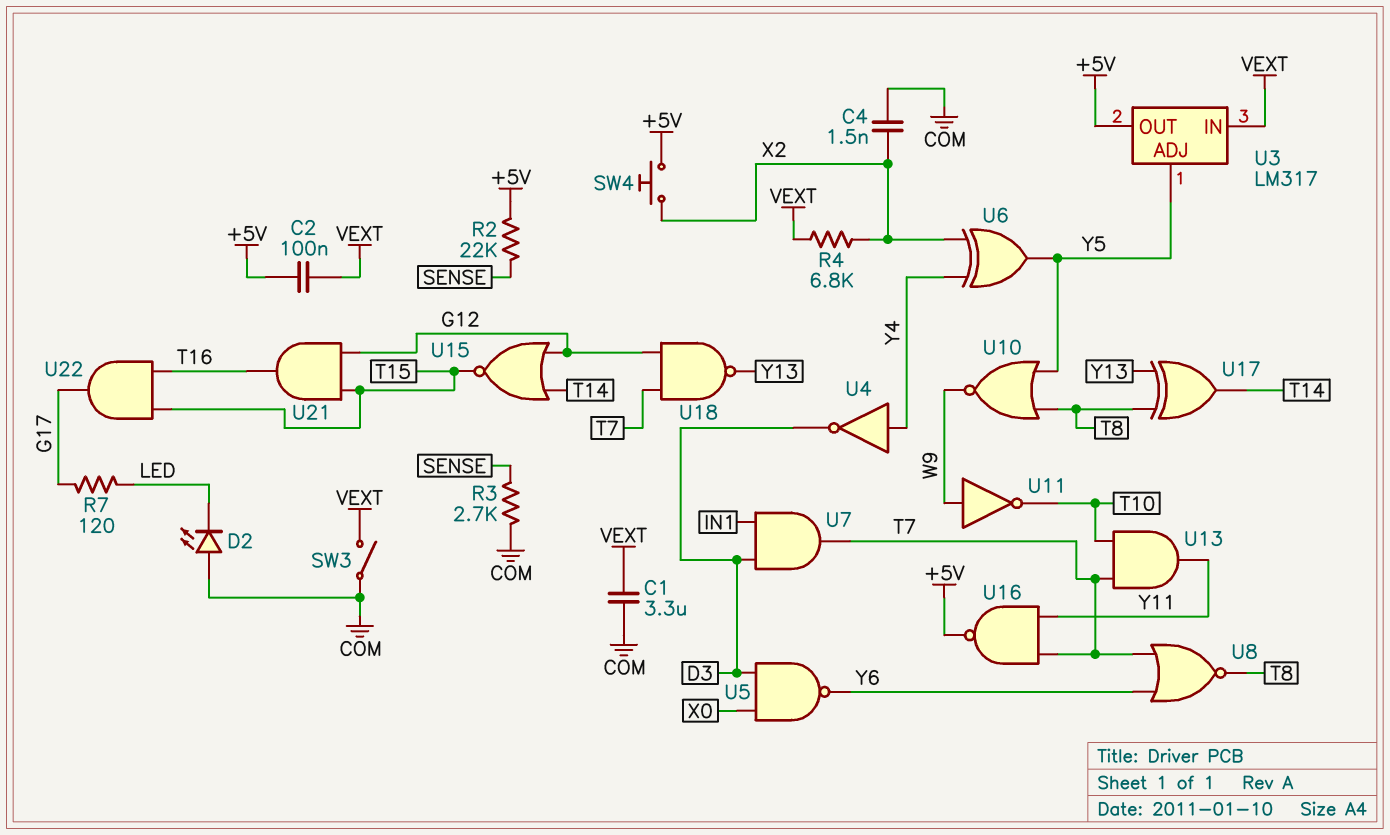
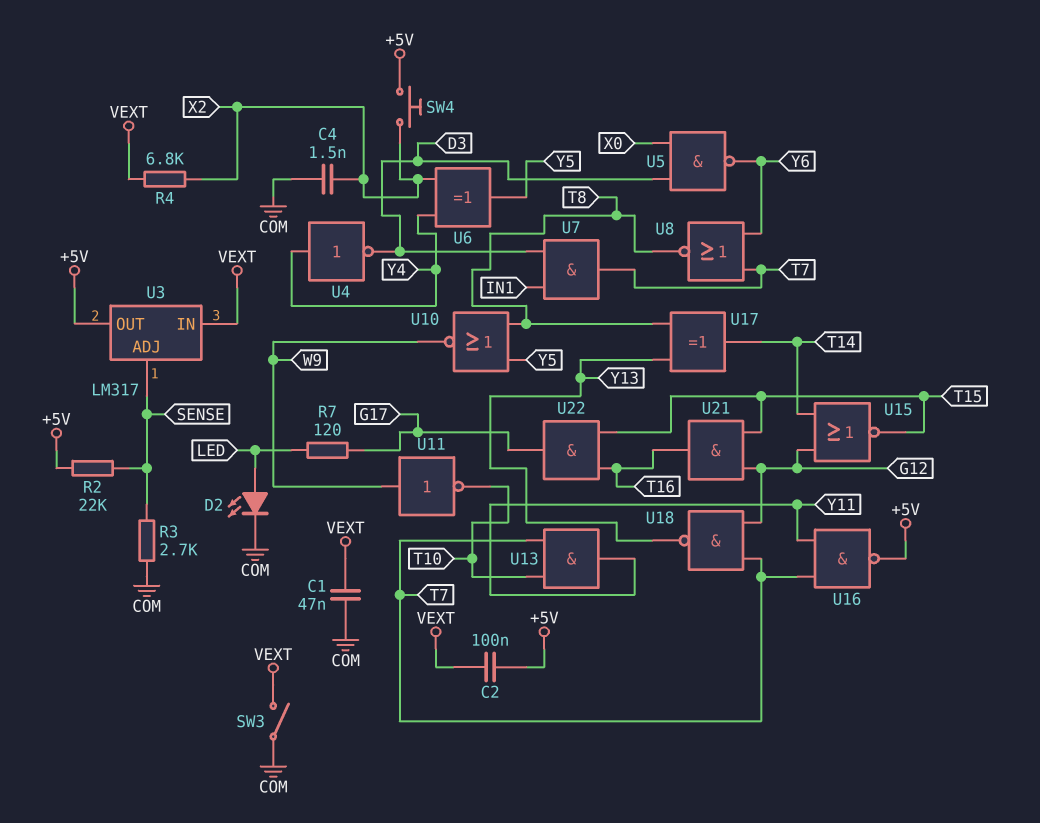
C1: 3.3uF (COM, VEXT) -> 47nF (COM, VEXT)
D2: LED (A COM, K LED) -> LED (A LED, K COM)
U3 pin ADJ: Y5 -> SENSE

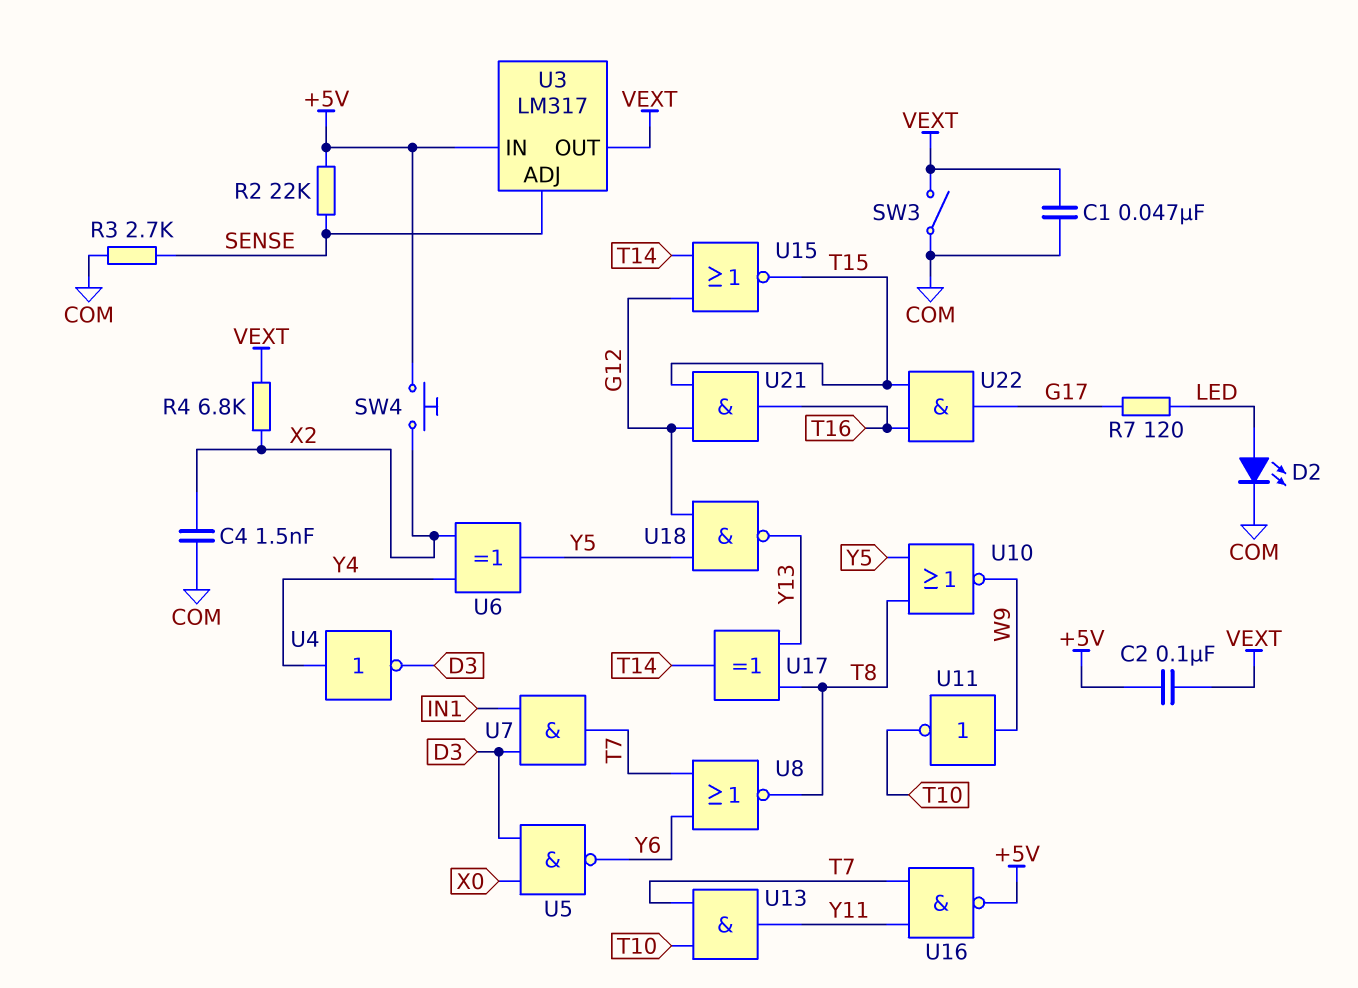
U3 pin IN: VEXT -> +5V
U3 pin OUT: +5V -> VEXT
U18: NAND (in G12, in T7, out Y13) -> NAND (in G12, in Y5, out Y13)

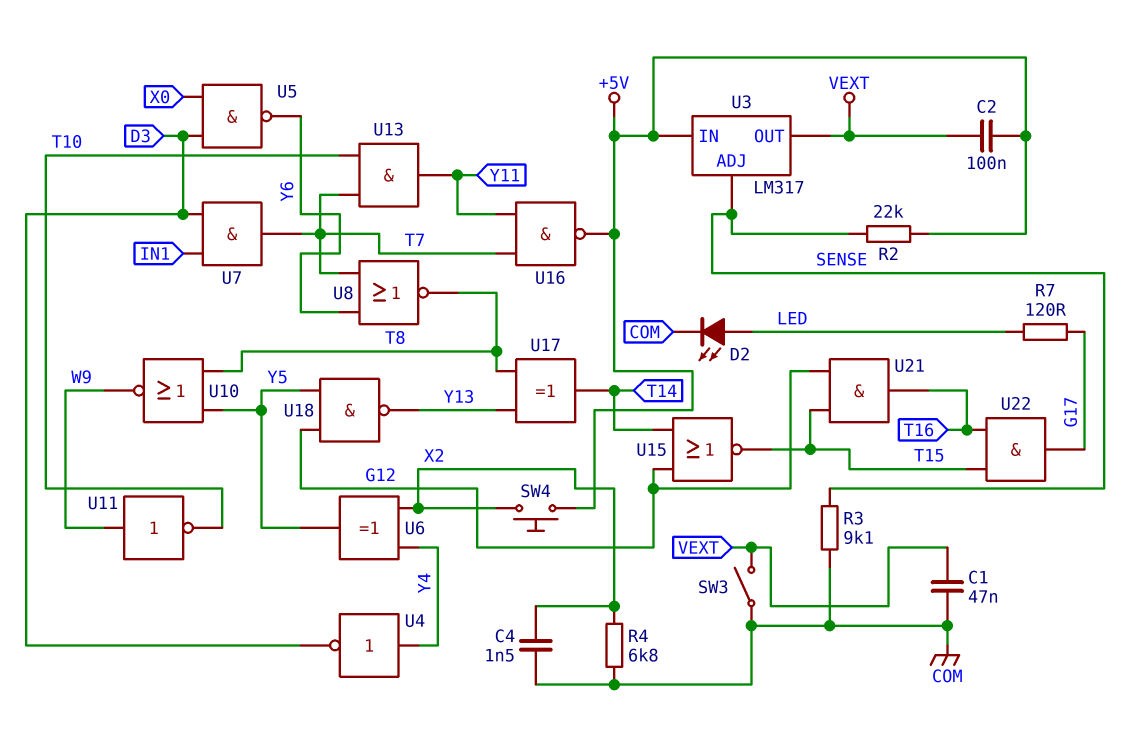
R3: 2.7k (COM, SENSE) -> 9.1k (COM, SENSE)
R4: 6.8k (VEXT, X2) -> 6.8k (COM, X2)

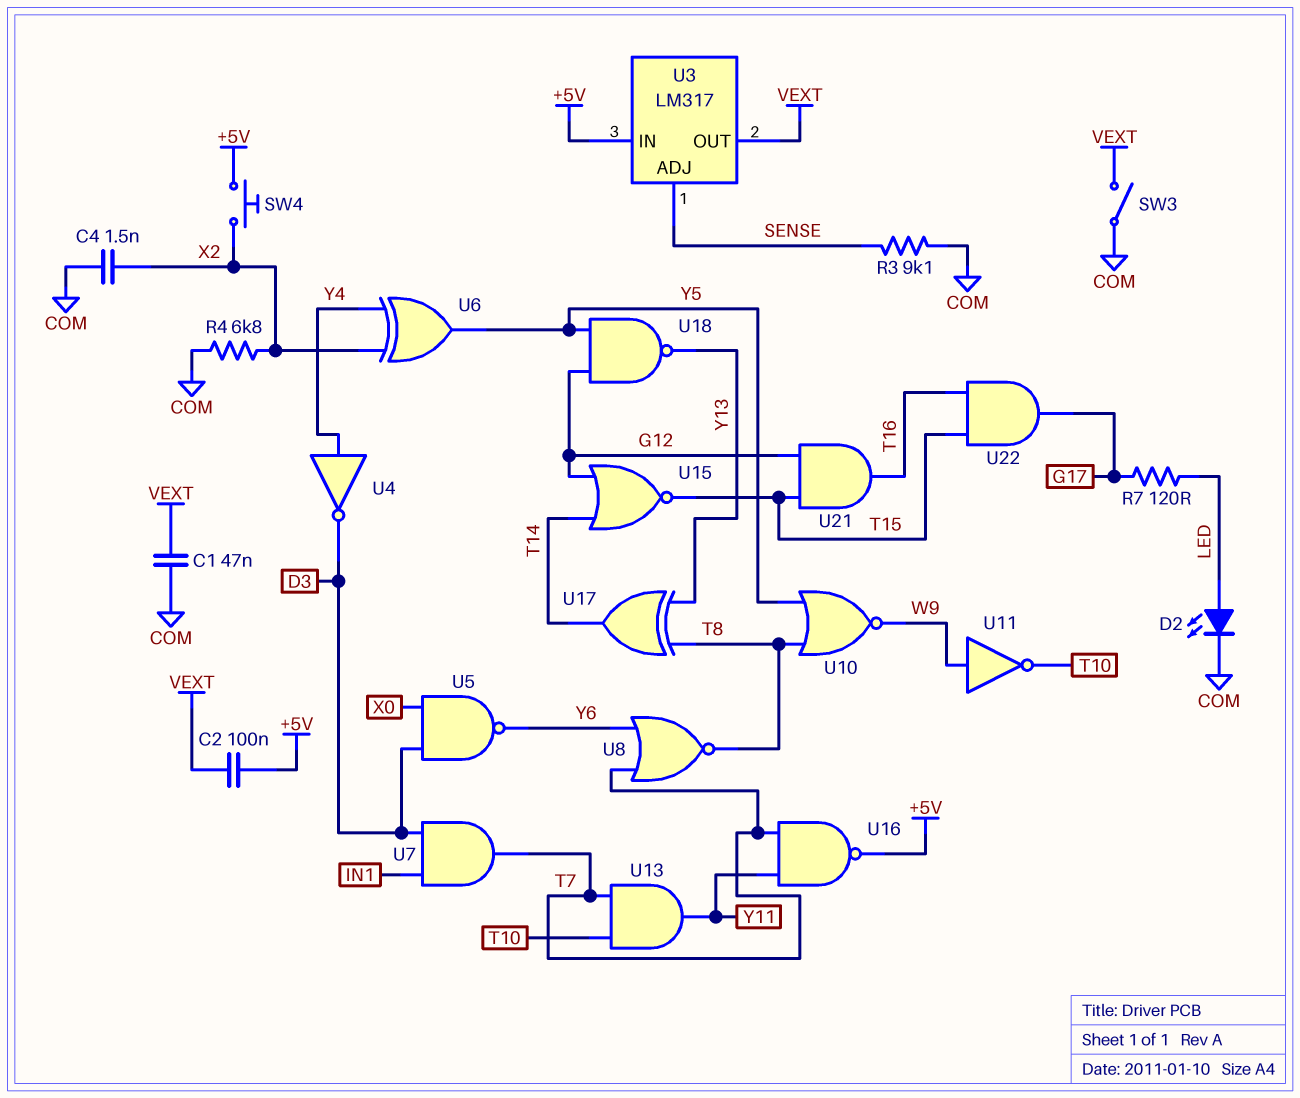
R2: 22k (+5V, SENSE) -> none

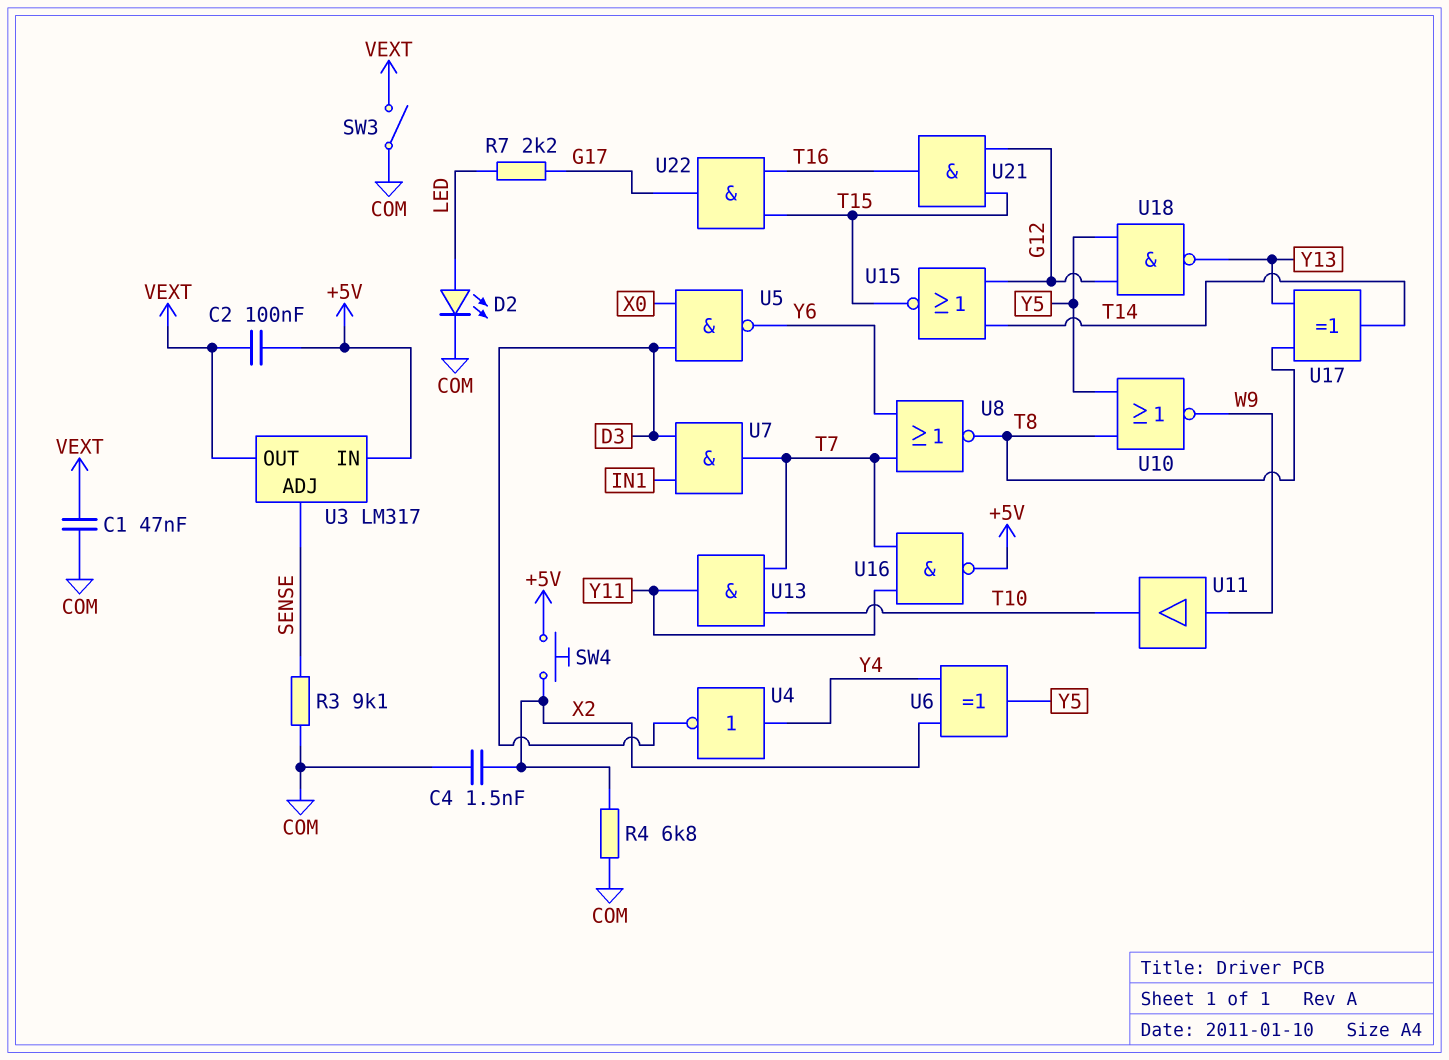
R7: 120 (G17, LED) -> 2.2k (G17, LED)
U11: NOT (in W9, out T10) -> buffer (in W9, out T10)

